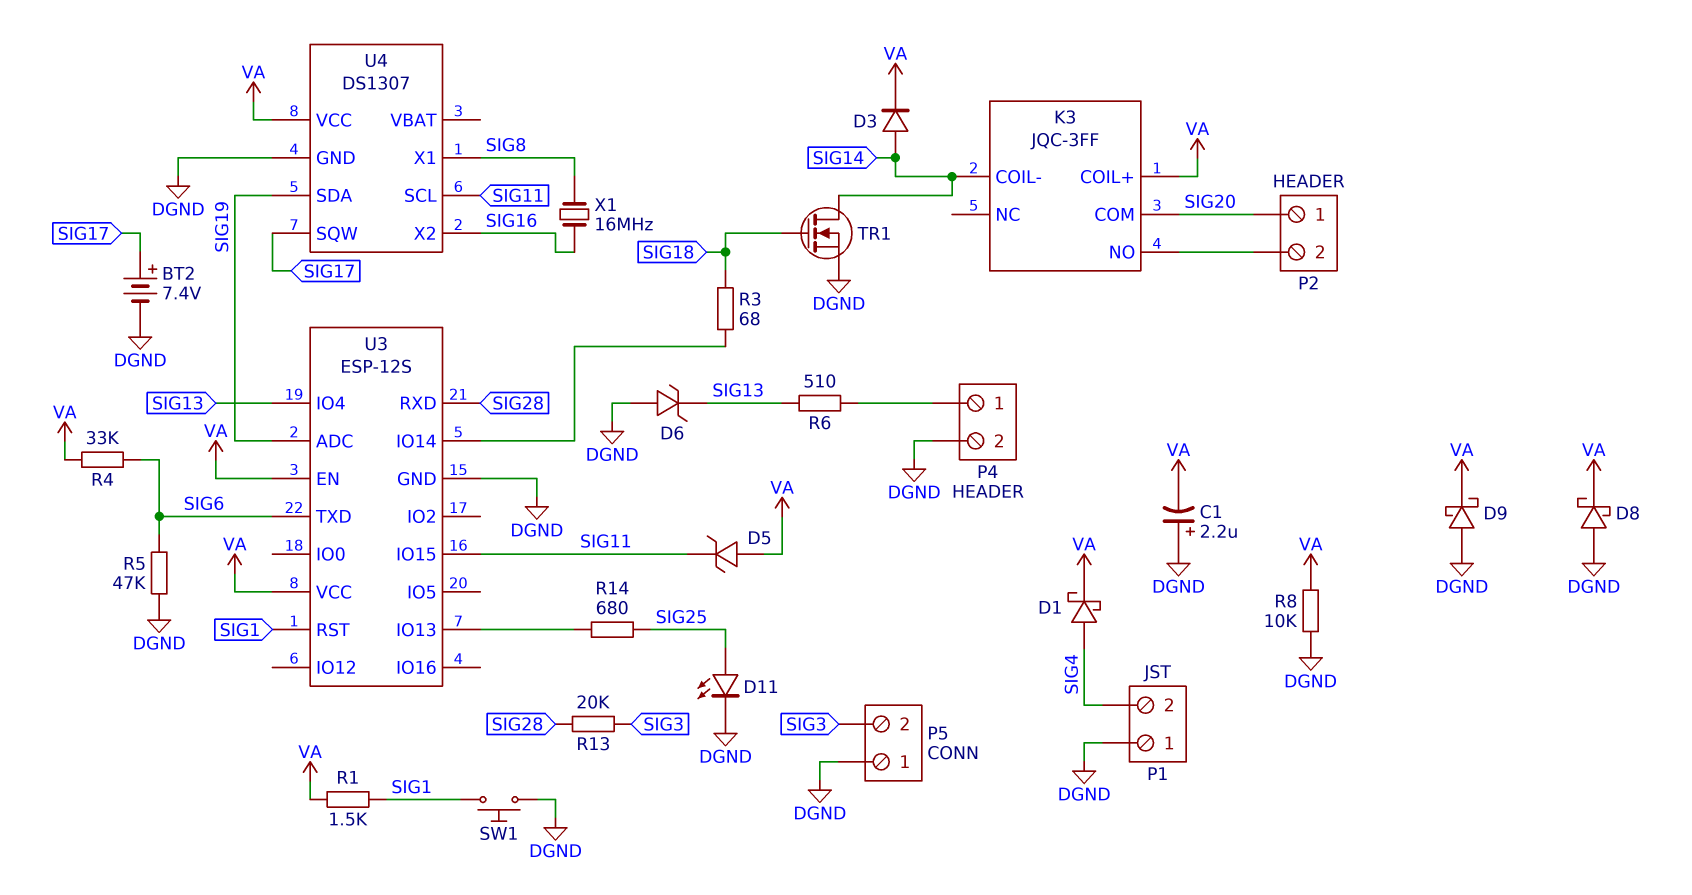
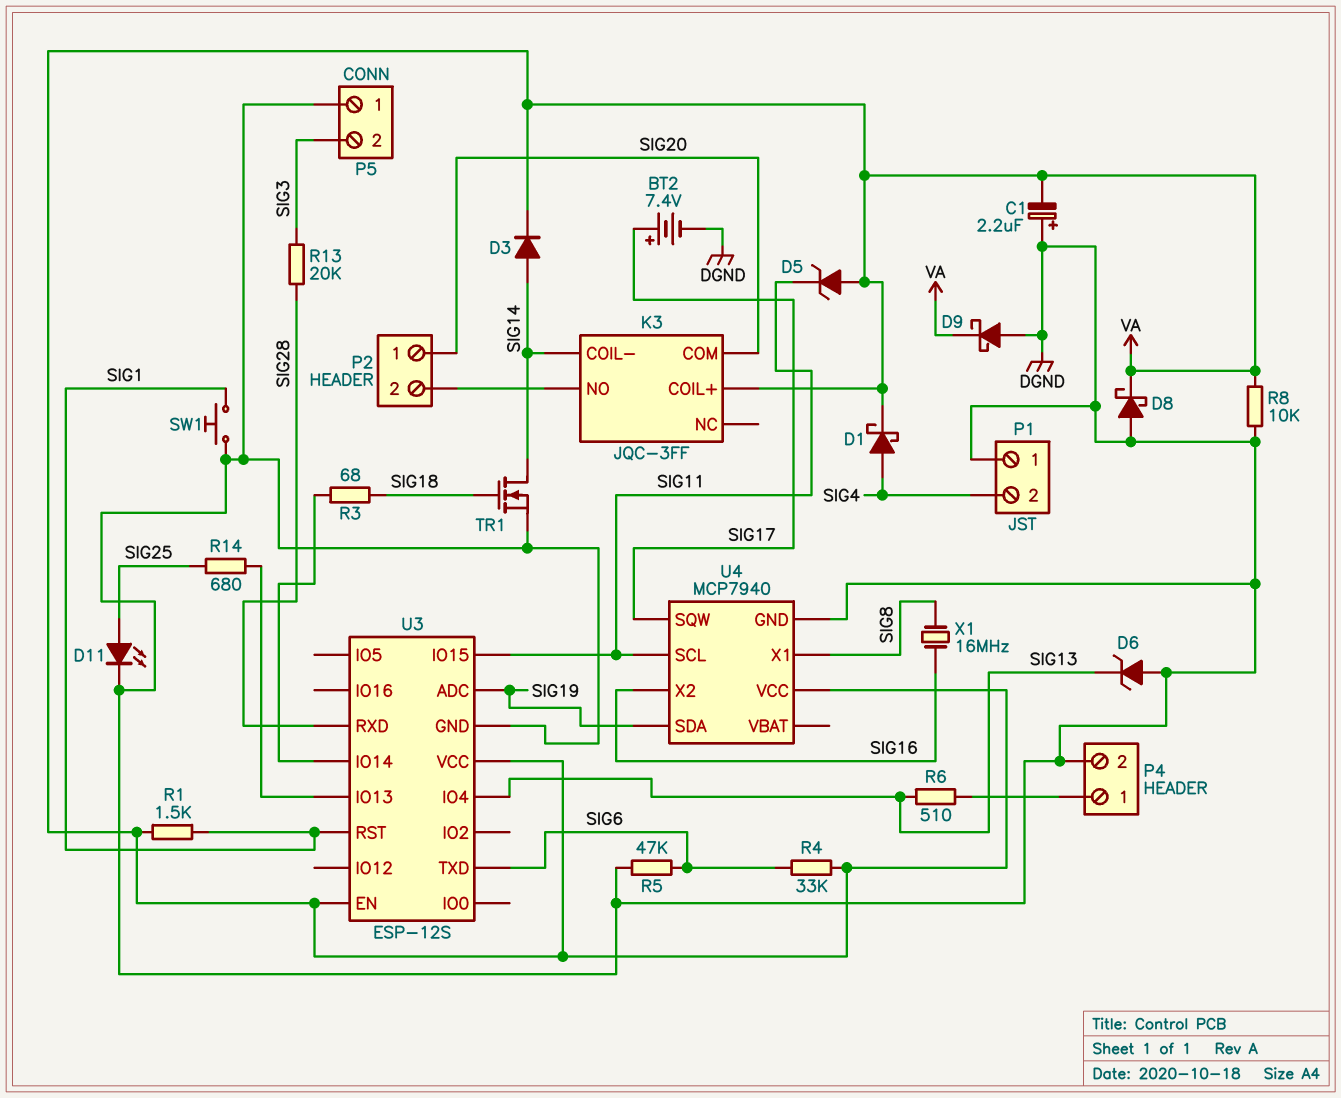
U4: DS1307 -> MCP7940

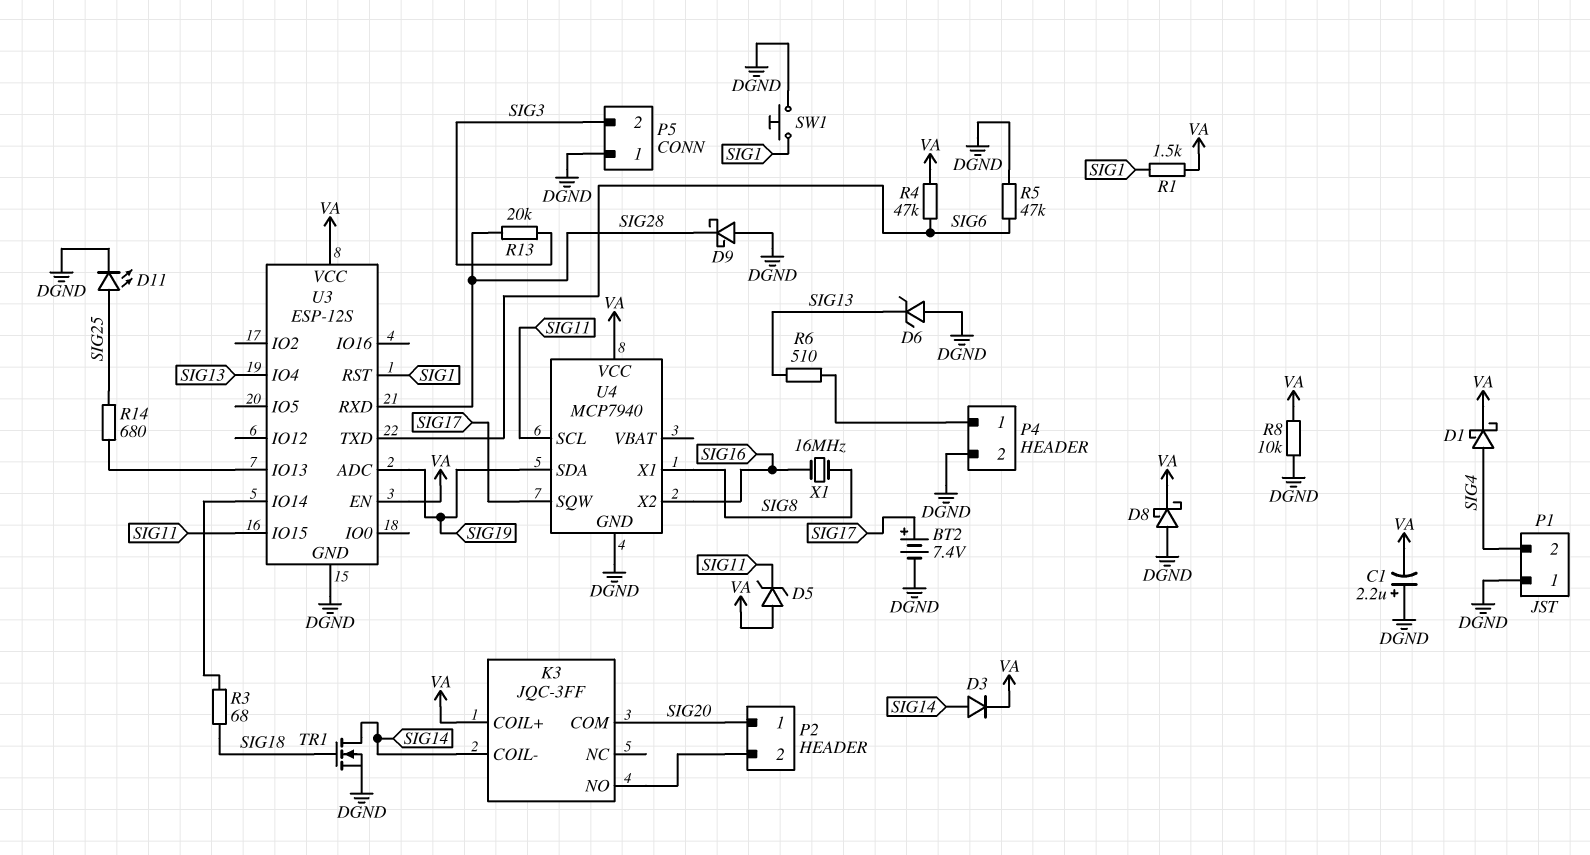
D9: schottky (A DGND, K VA) -> schottky (A DGND, K SIG28)
R4: 33k (SIG6, VA) -> 47k (SIG6, VA)

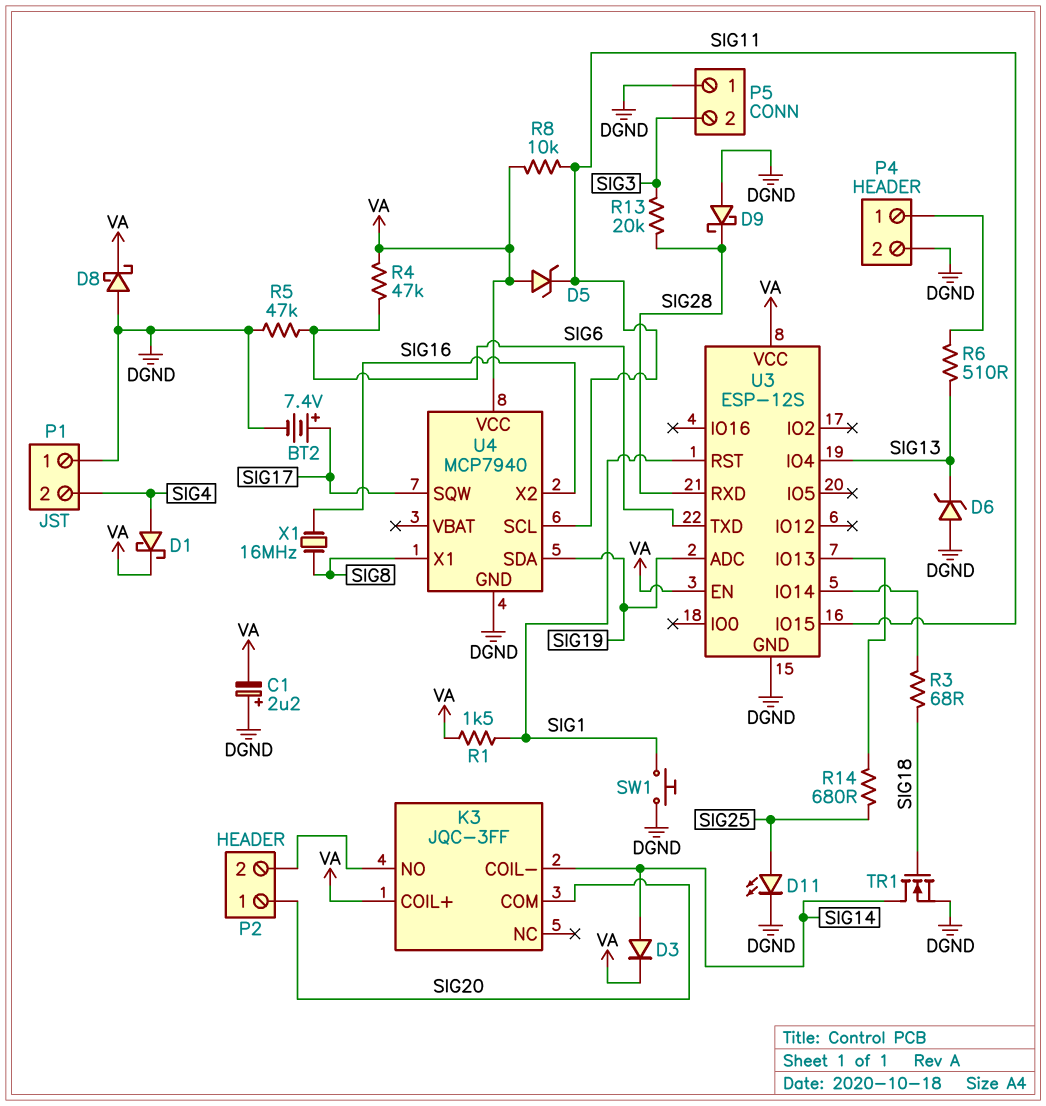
R8: 10k (DGND, VA) -> 10k (SIG11, VA)

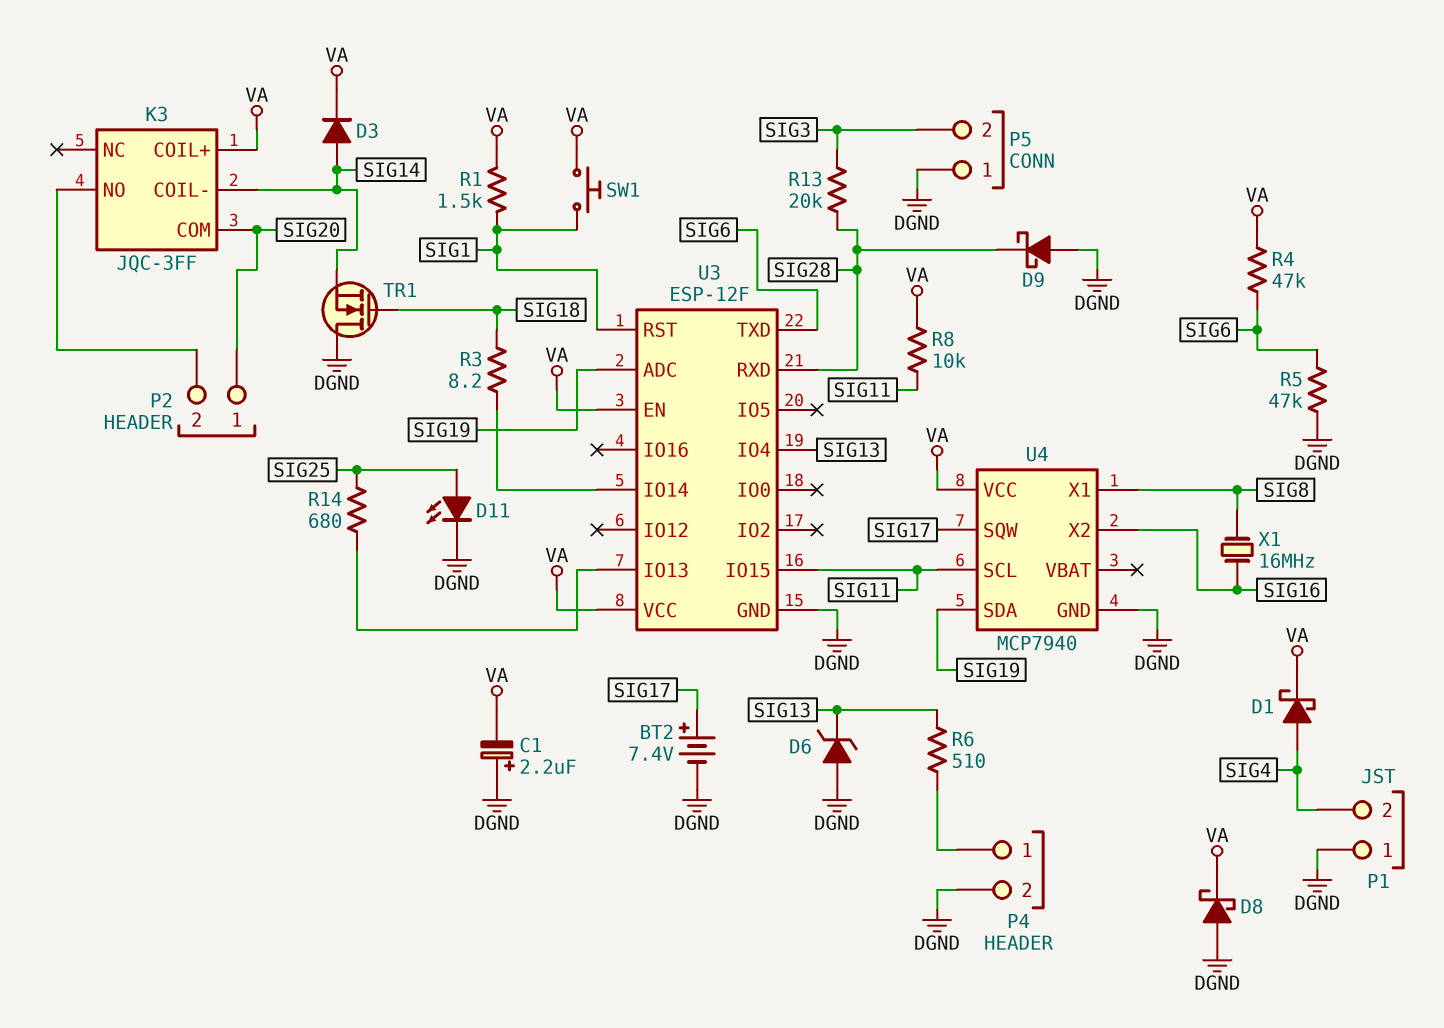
D5: zener (A VA, K SIG11) -> none
R3: 68 (SIG18, U3/IO14) -> 8.2 (SIG18, U3/IO14)
SW1: button (DGND, SIG1) -> button (SIG1, VA)
TR1: NMOS (G SIG18, D SIG14, S DGND) -> NMOS (G SIG18, D DGND, S SIG14)
U3: ESP-12S -> ESP-12F

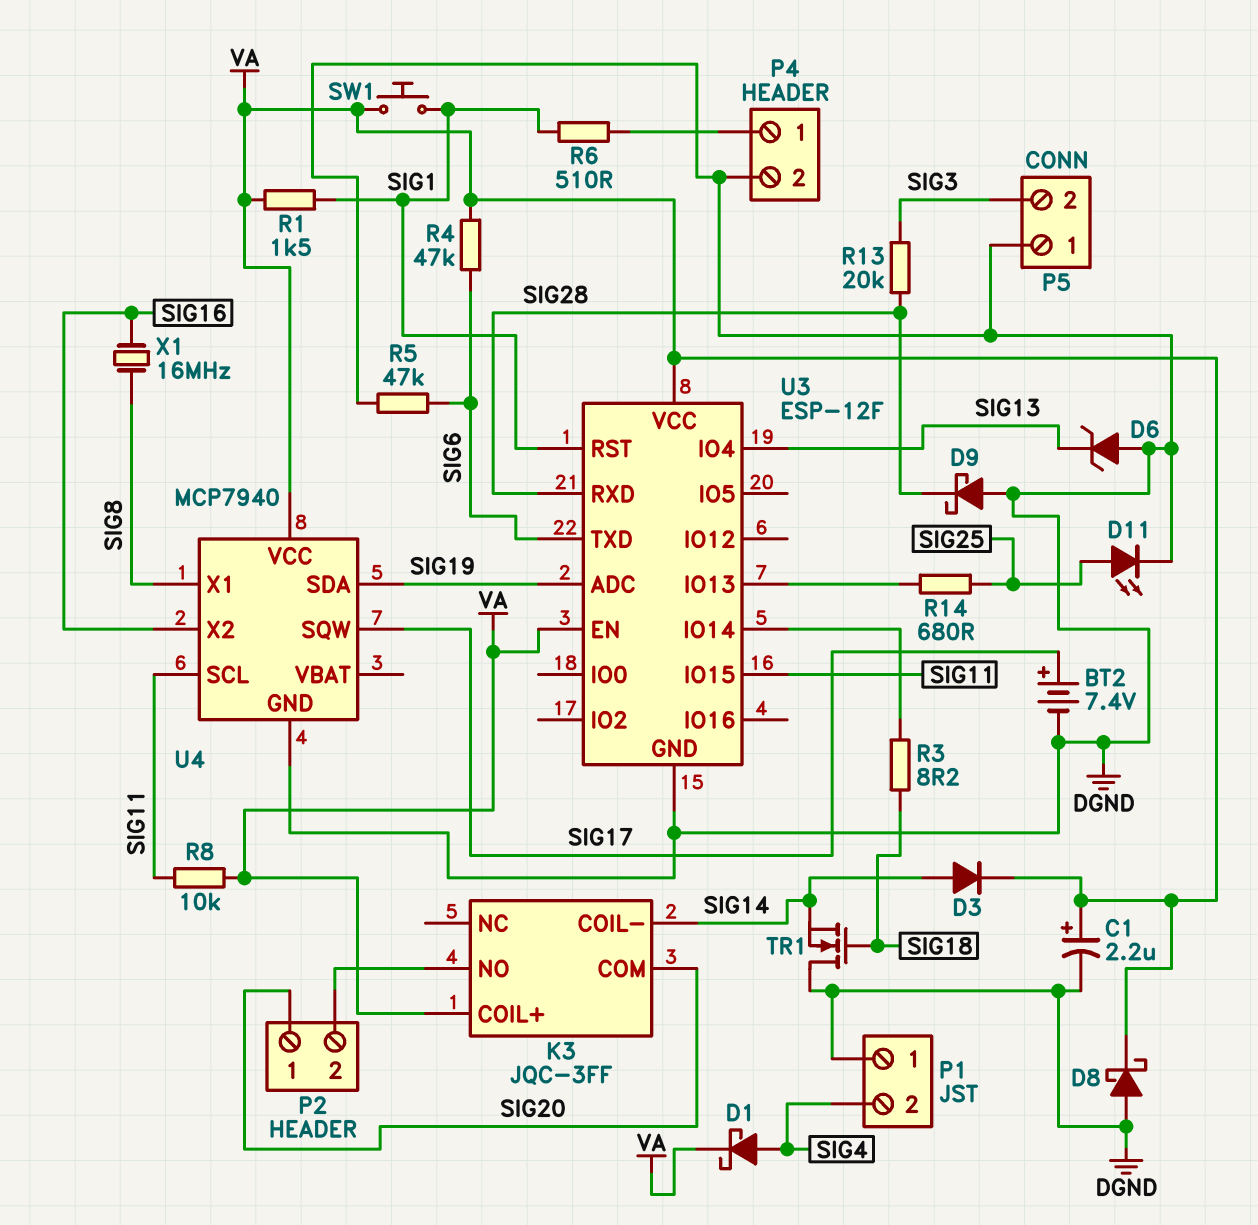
C1: 2.2uF (plus DGND, minus VA) -> 2.2uF (plus VA, minus DGND)
R6: 510 (P4/1, SIG13) -> 510 (P4/1, SIG1)

